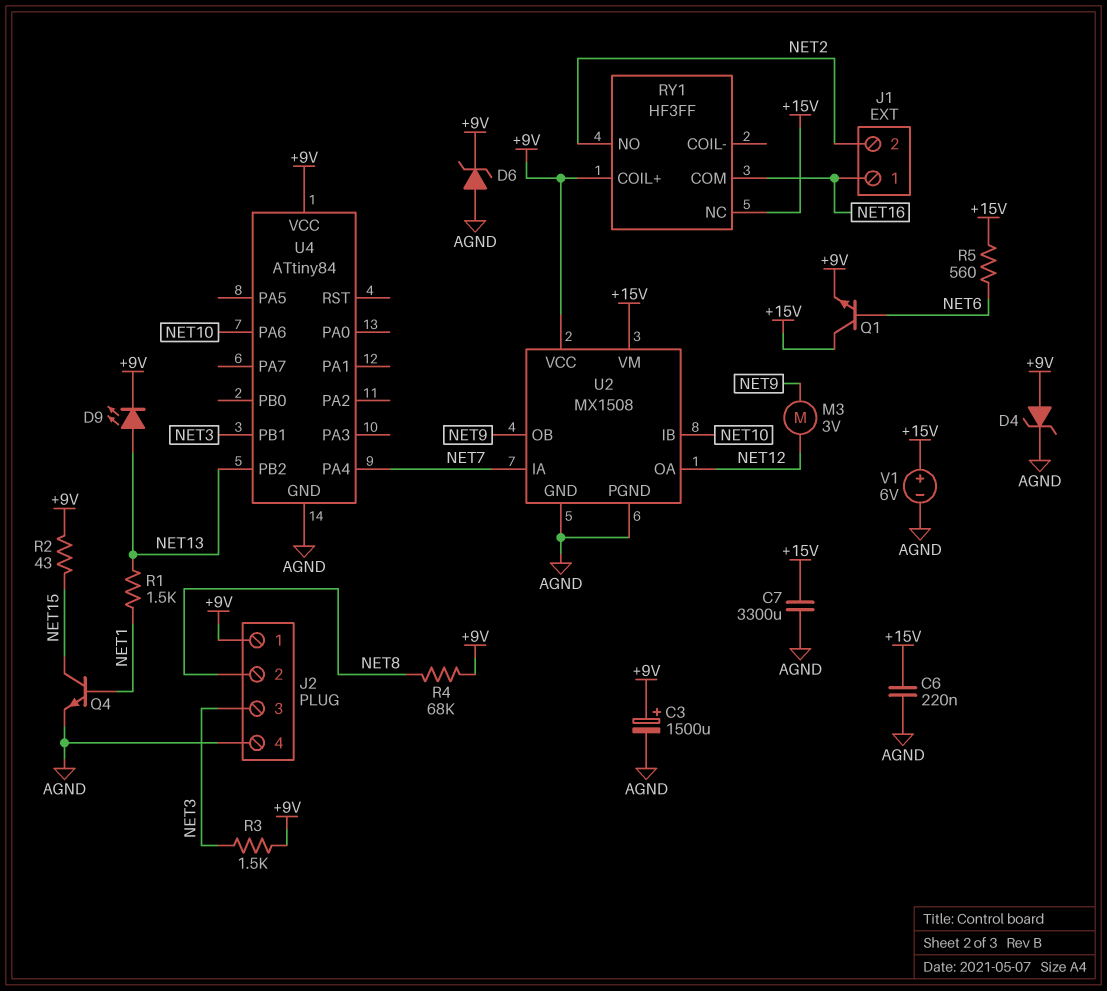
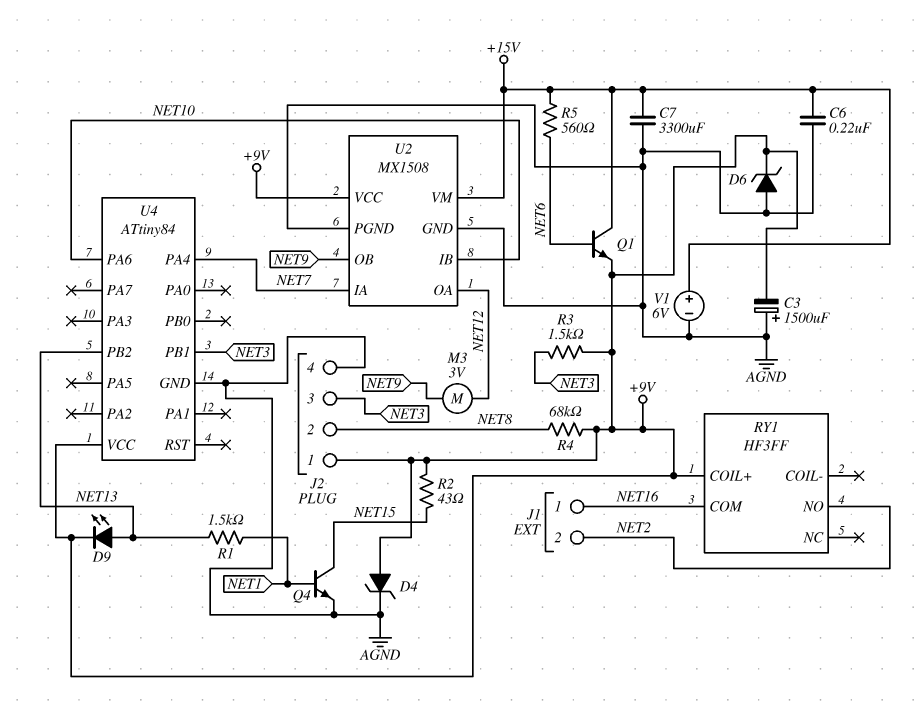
C3: 1500uF (plus +9V, minus AGND) -> 1500uF (plus AGND, minus +9V)
RY1 pin NC: +15V -> none

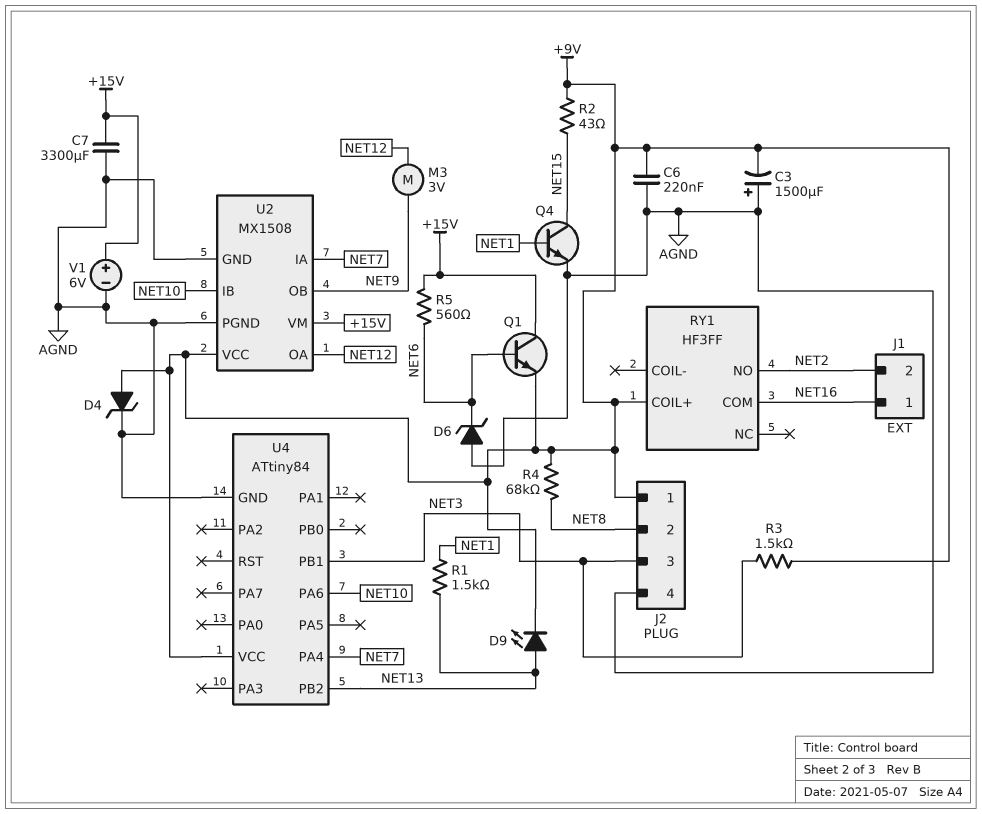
C6: 220nF (+15V, AGND) -> 220nF (+9V, AGND)
D6: zener (A AGND, K +9V) -> zener (A AGND, K NET6)

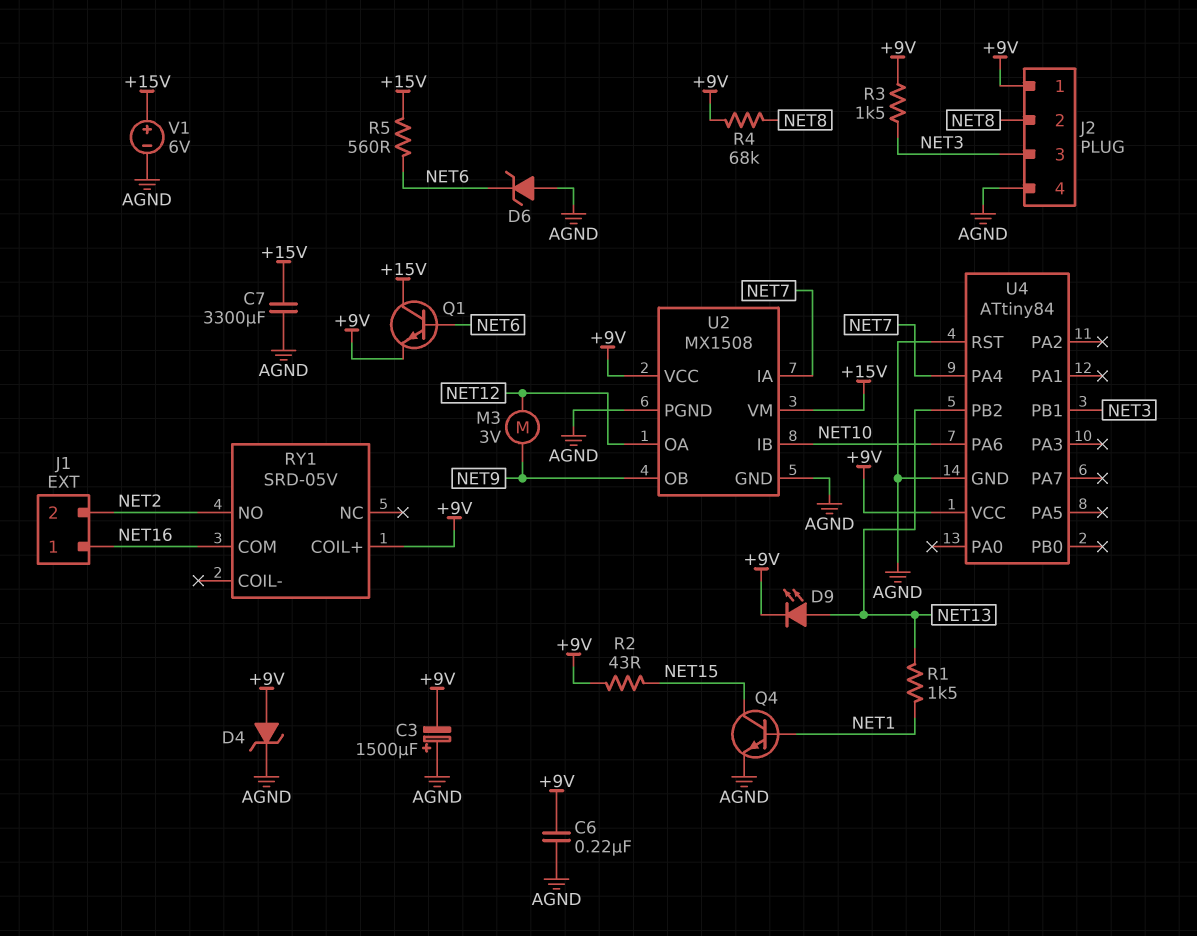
RY1: HF3FF -> SRD-05V
U4 pin RST: none -> AGND

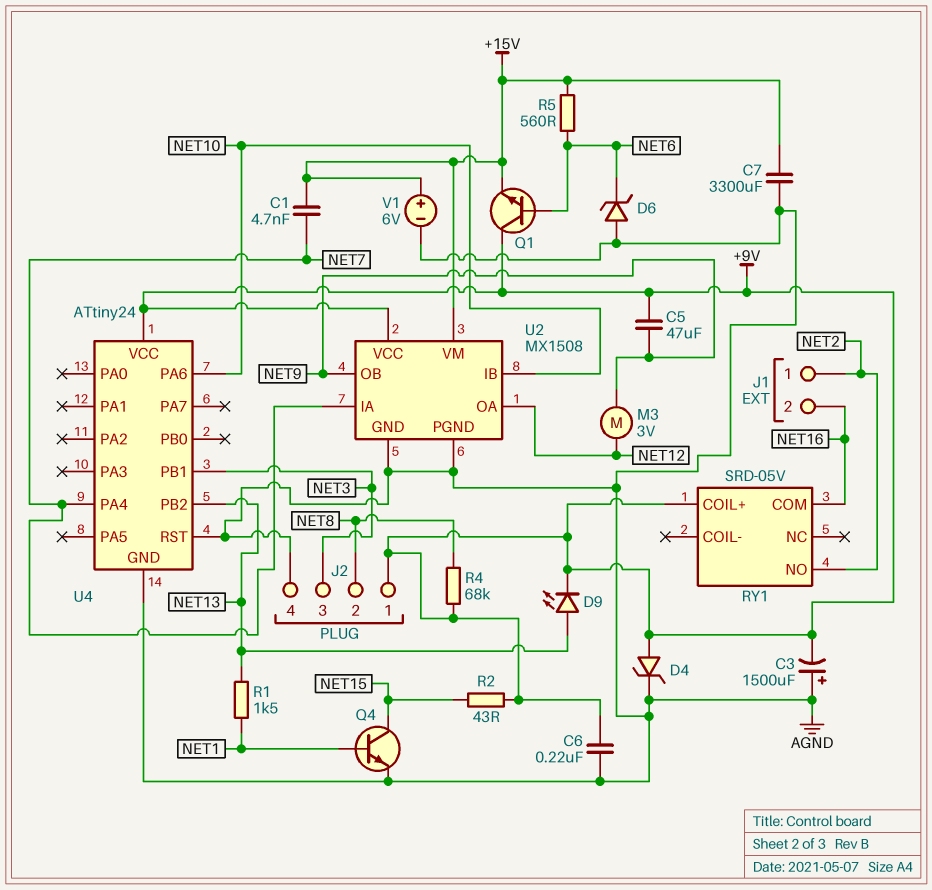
C1: none -> 4.7nF (+15V, NET7)
C5: none -> 47uF (+9V, NET9)
J1 pin 1: NET16 -> NET2
J1 pin 2: NET2 -> NET16
Q1: NPN (B NET6, C +15V, E +9V) -> NPN (B NET6, C +9V, E +15V)
R3: 1.5k (+9V, NET3) -> none
U4: ATtiny84 -> ATtiny24

